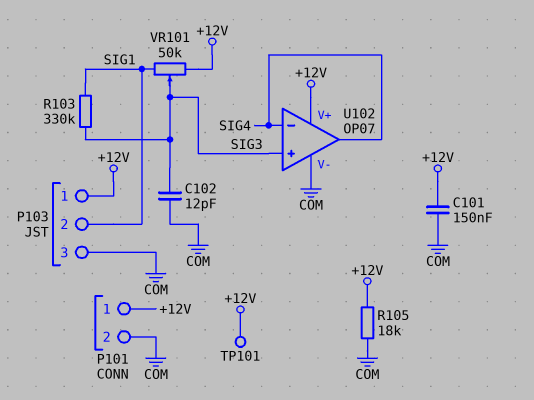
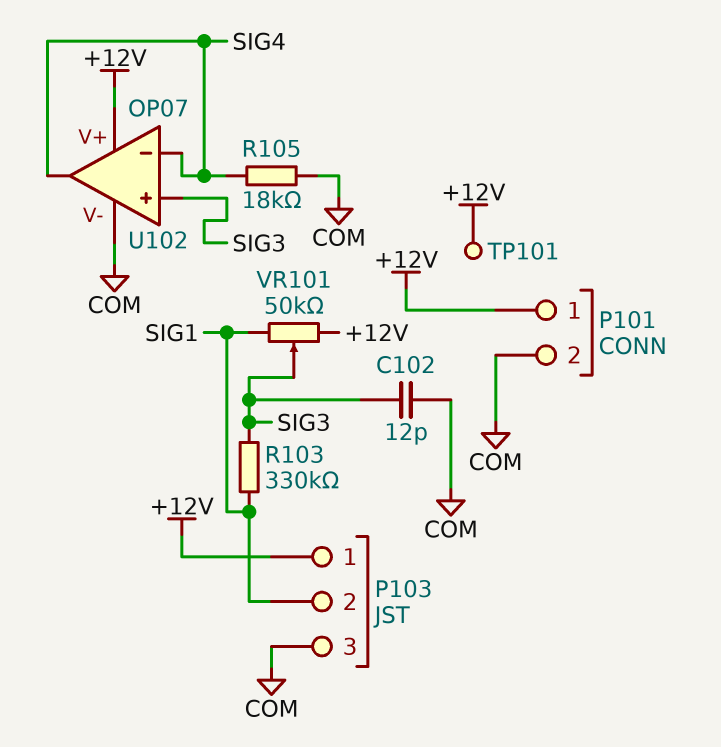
C101: 150nF (+12V, COM) -> none
R105: 18k (+12V, COM) -> 18k (COM, SIG4)

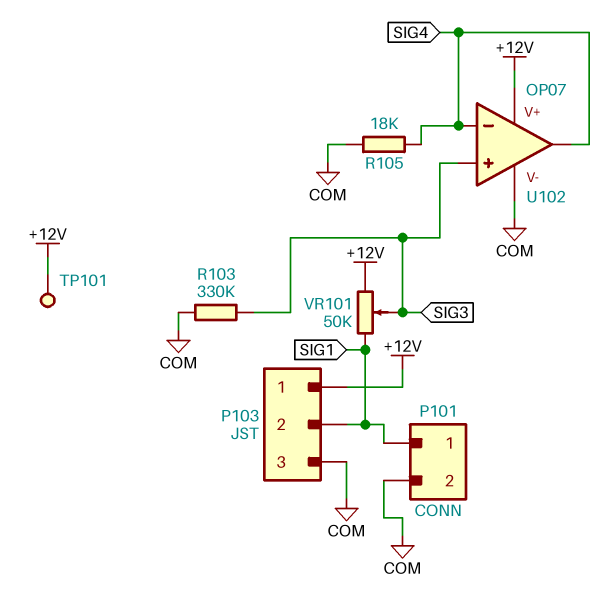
C102: 12pF (COM, SIG3) -> none
P101 pin 1: +12V -> SIG1
R103: 330k (SIG1, SIG3) -> 330k (COM, SIG3)

